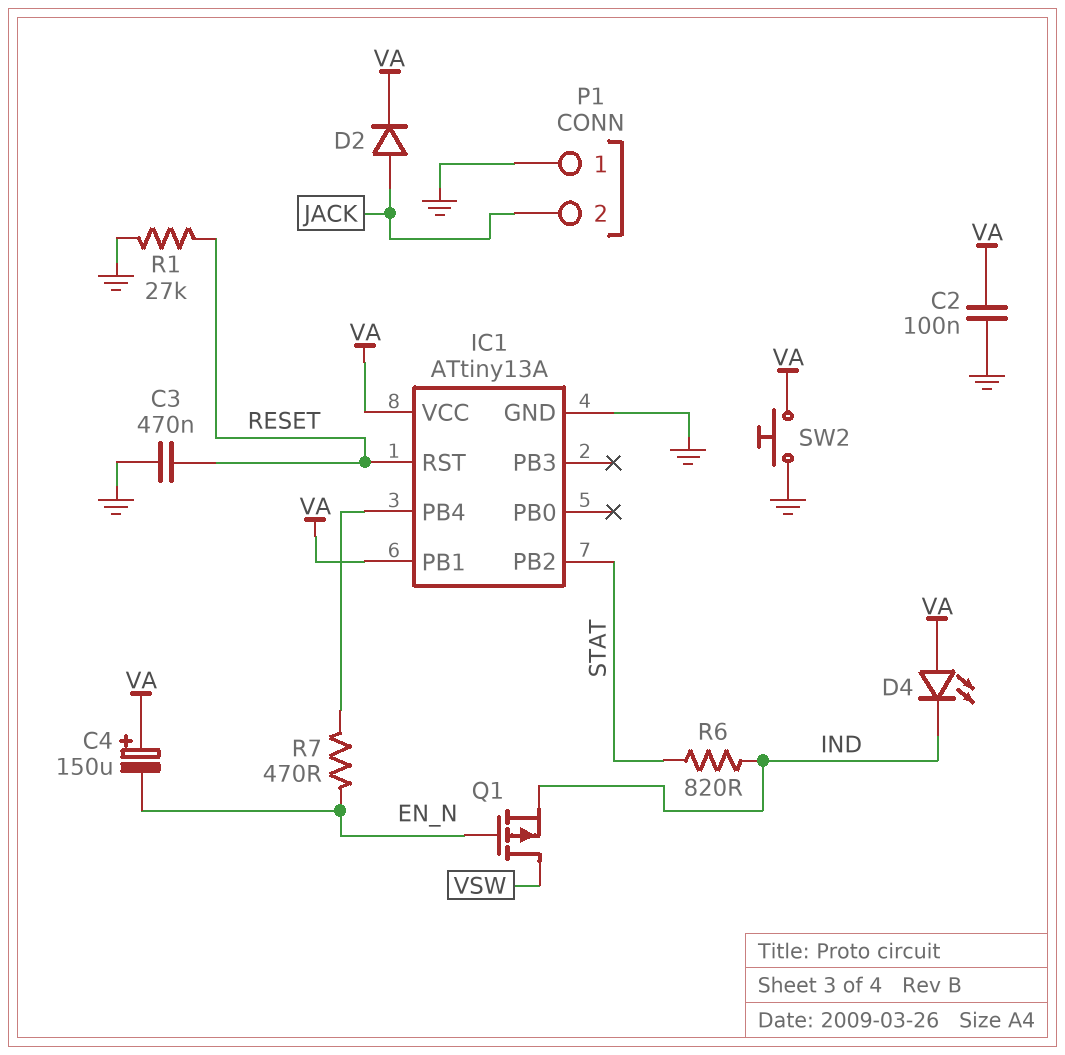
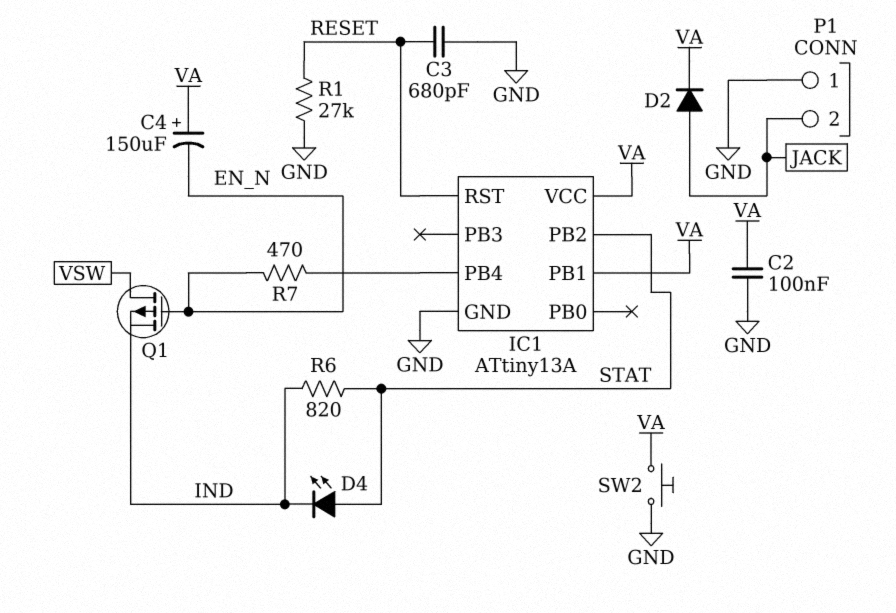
C3: 470nF (GND, RESET) -> 680pF (GND, RESET)
D4: LED (A VA, K IND) -> LED (A STAT, K IND)

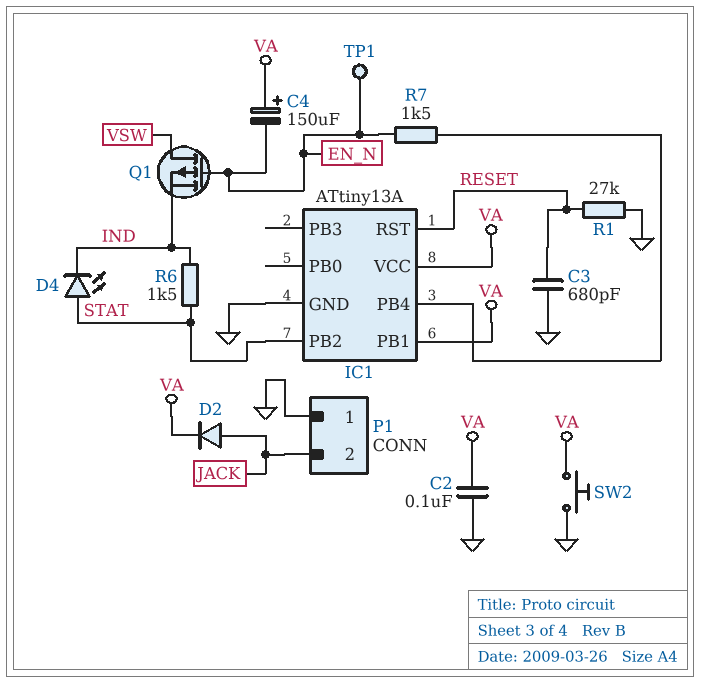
R6: 820 (IND, STAT) -> 1.5k (IND, STAT)
R7: 470 (EN_N, IC1/PB4) -> 1.5k (EN_N, IC1/PB4)
TP1: none -> test point (EN_N)

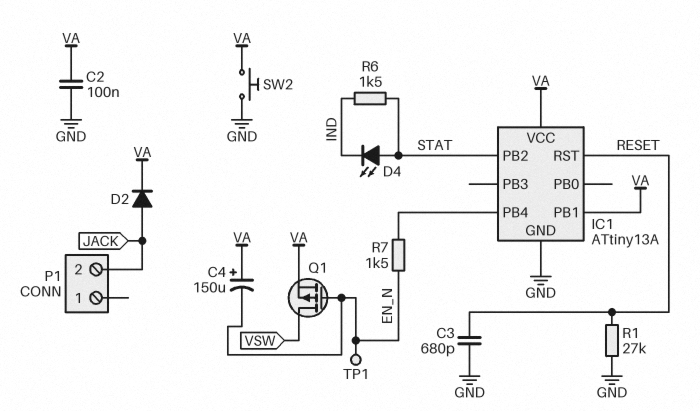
P1 pin 1: GND -> none
Q1: PMOS (G EN_N, D VSW, S IND) -> PMOS (G EN_N, D VSW, S VA)

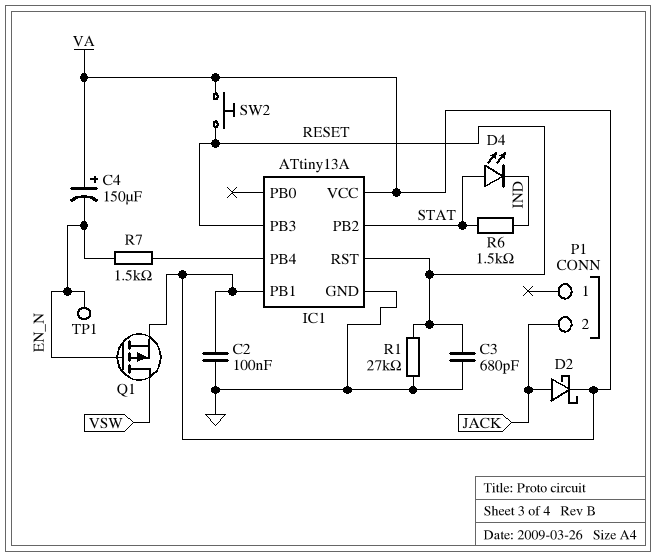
D2: diode (A JACK, K VA) -> schottky (A JACK, K VA)
IC1 pin PB3: none -> RESET
SW2: button (GND, VA) -> button (RESET, VA)

